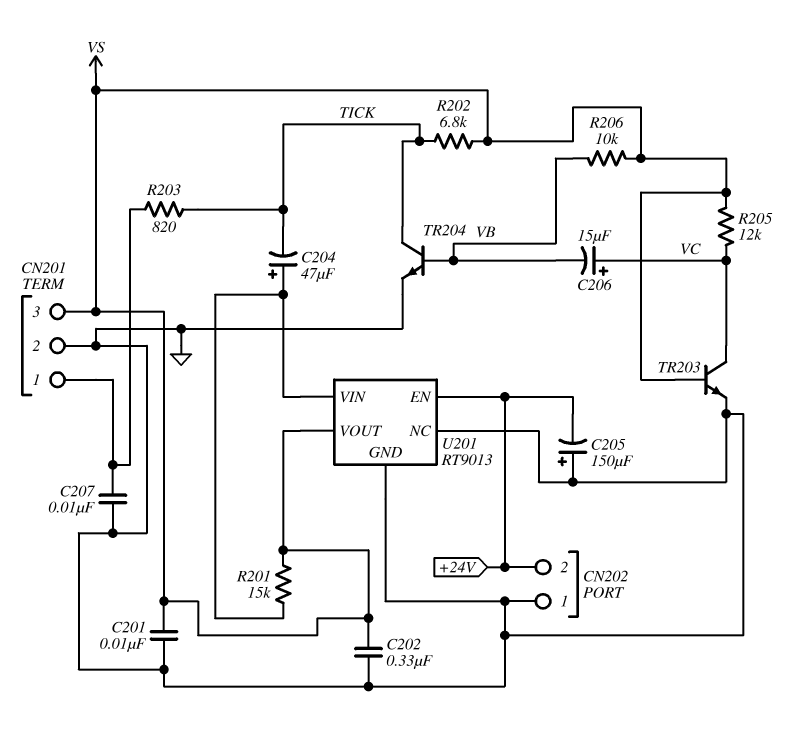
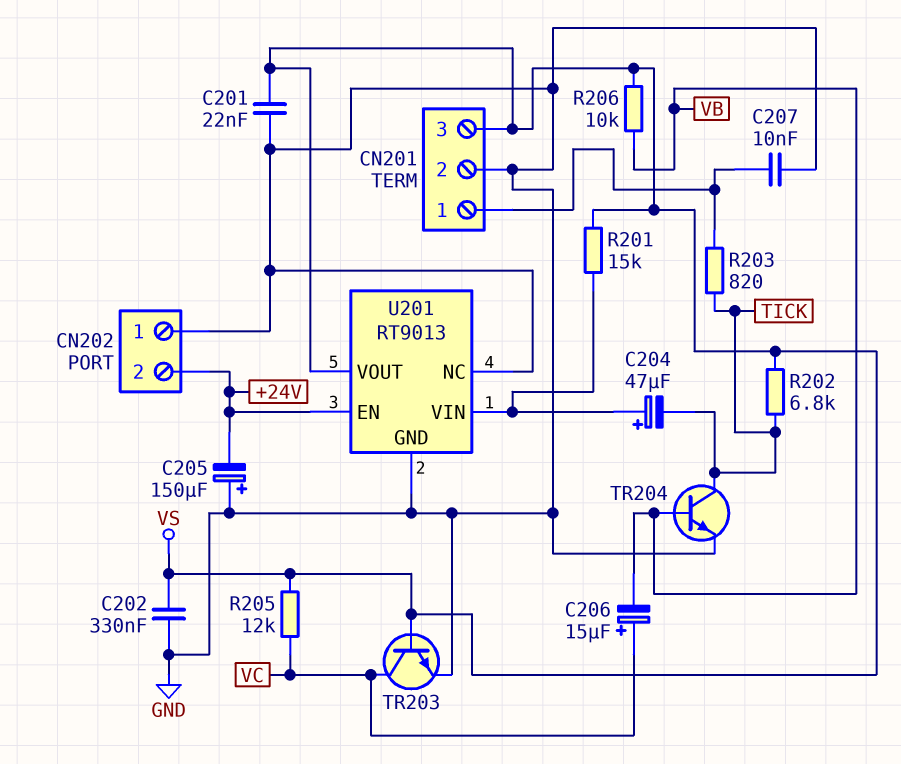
C201: 10nF (GND, VS) -> 22nF (GND, VS)

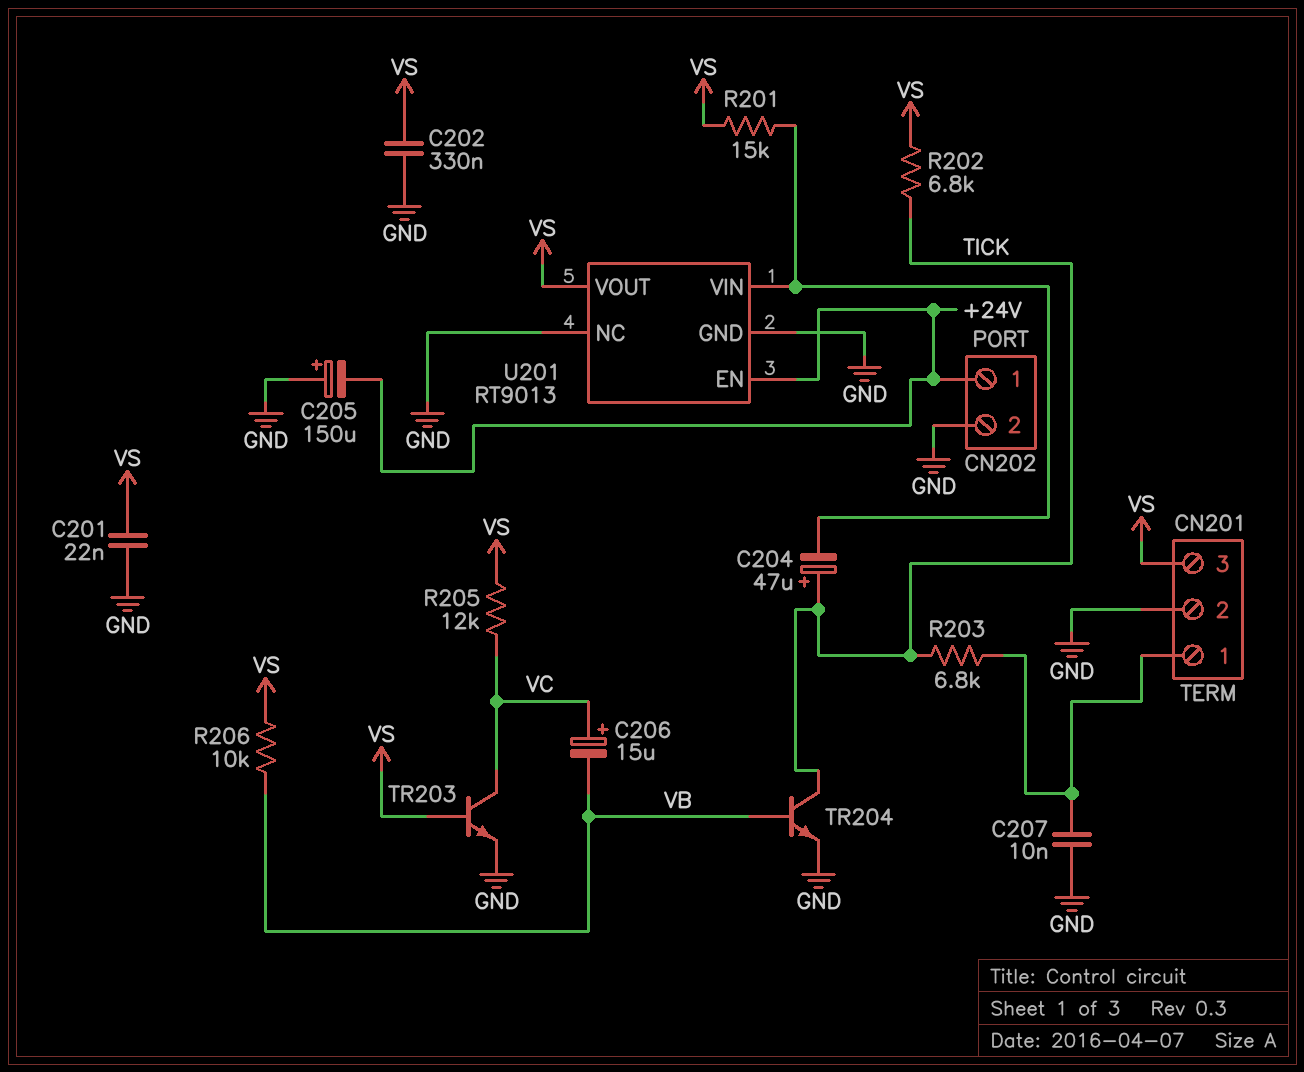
C204: 47uF (plus U201/VIN, minus TICK) -> 47uF (plus TICK, minus U201/VIN)
CN202 pin 1: GND -> +24V
CN202 pin 2: +24V -> GND
R203: 820 (CN201/1, TICK) -> 6.8k (CN201/1, TICK)

